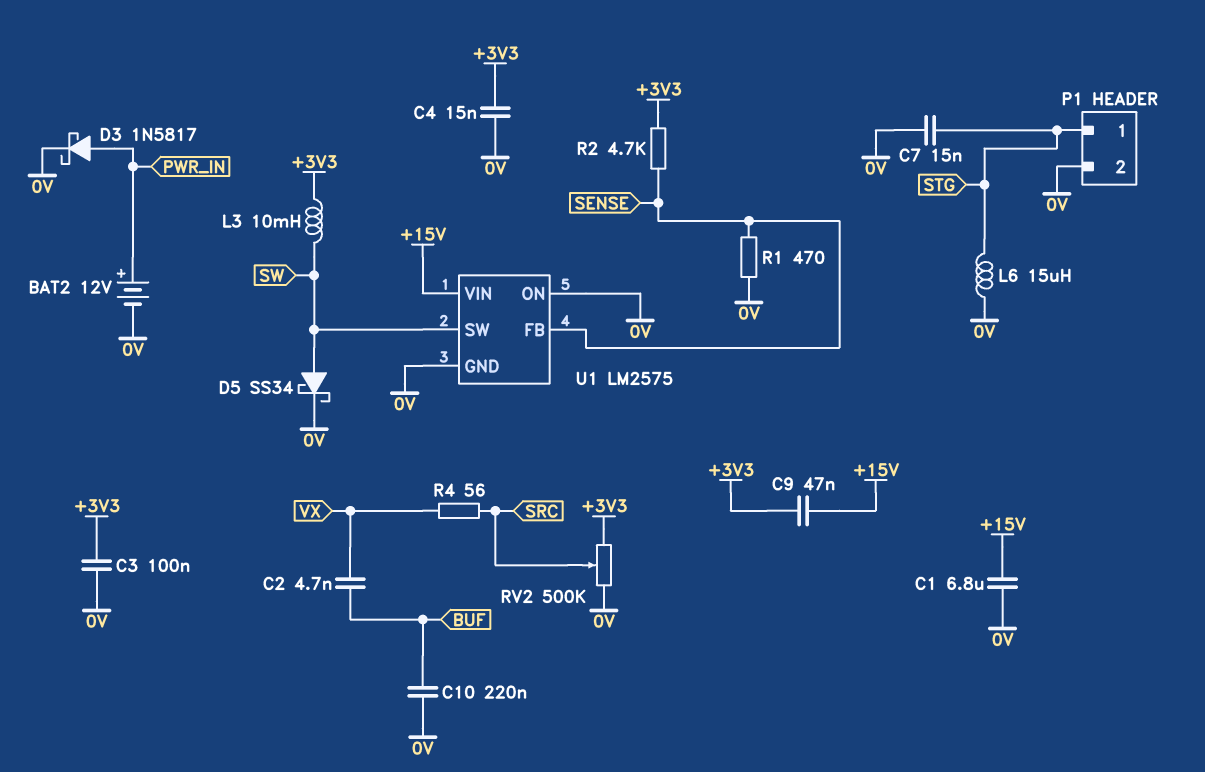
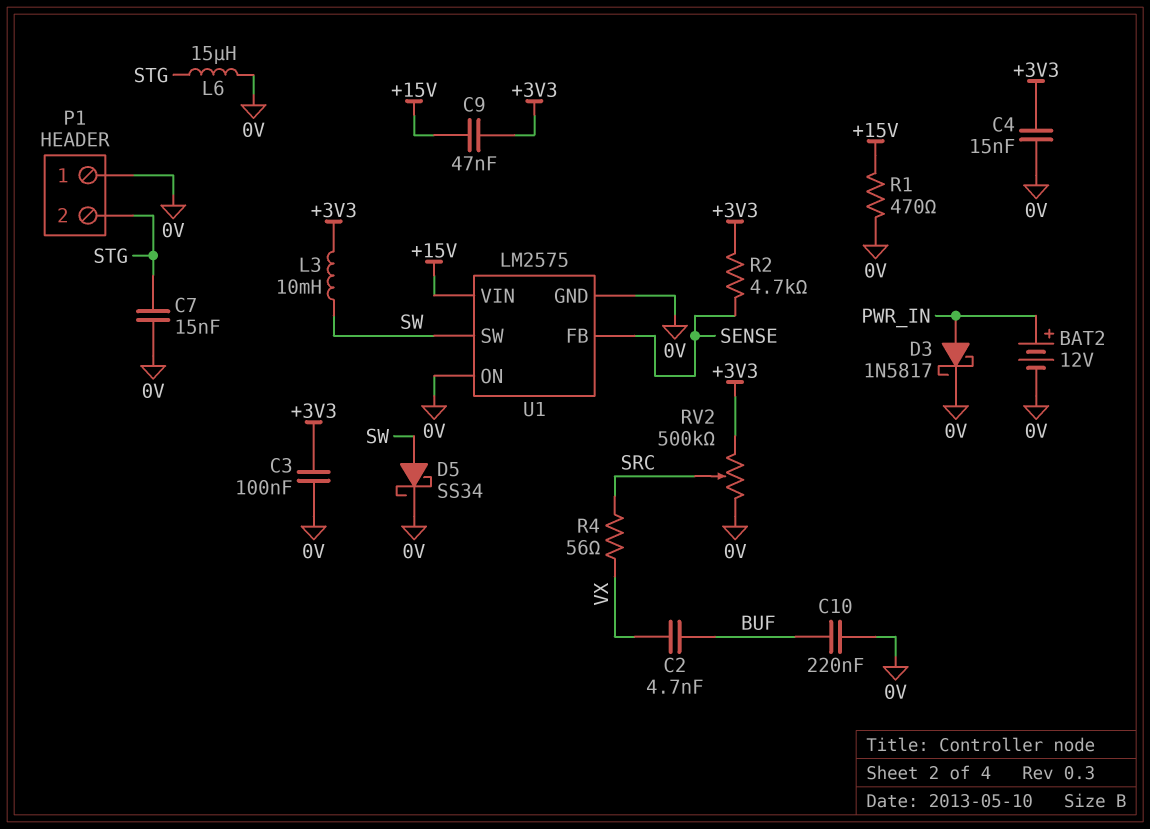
C1: 6.8uF (+15V, 0V) -> none
P1 pin 1: STG -> 0V
P1 pin 2: 0V -> STG
R1: 470 (0V, SENSE) -> 470 (+15V, 0V)

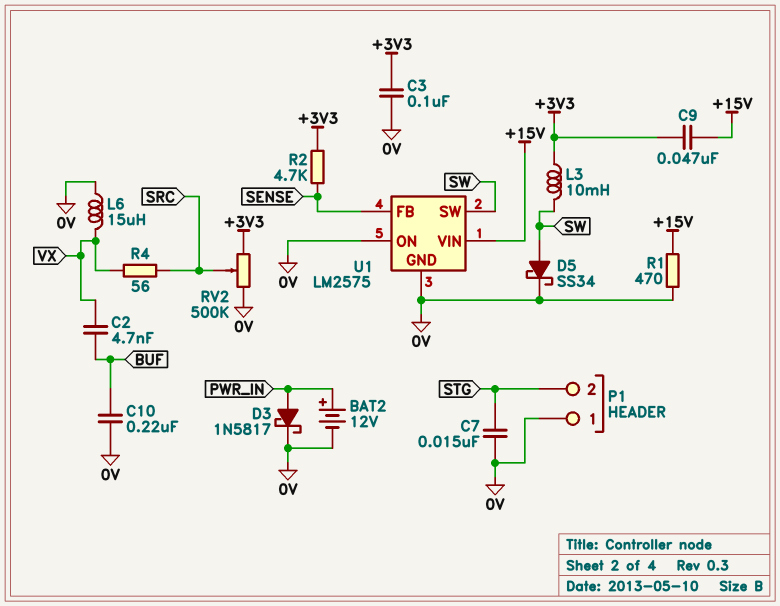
C4: 15nF (+3V3, 0V) -> none
L6: 15uH (0V, STG) -> 15uH (0V, VX)

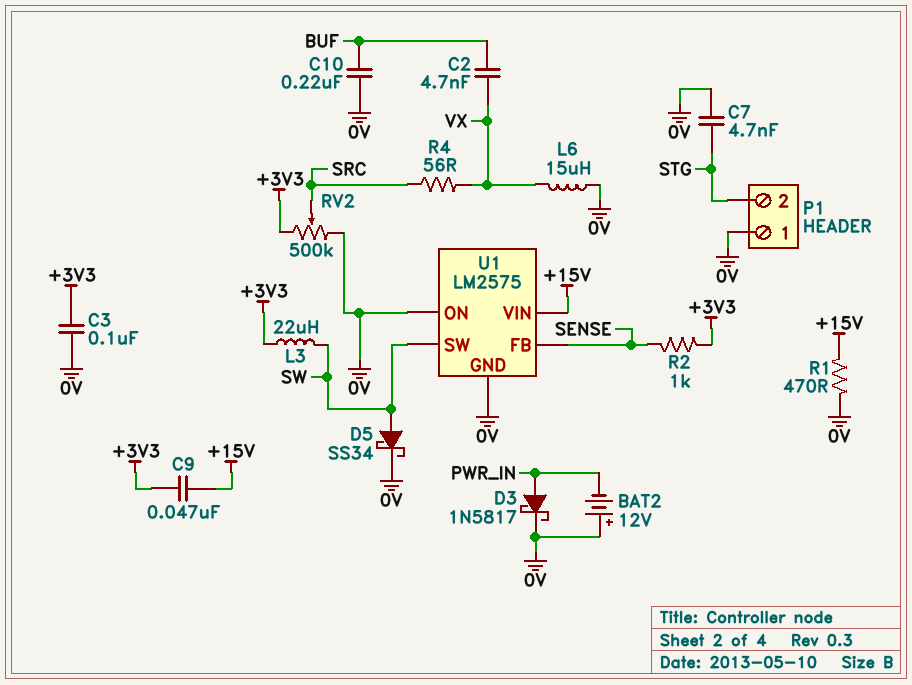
BAT2: 12V (plus PWR_IN, minus 0V) -> 12V (plus 0V, minus PWR_IN)
C7: 15nF (0V, STG) -> 4.7nF (0V, STG)
L3: 10mH (+3V3, SW) -> 22uH (+3V3, SW)
R2: 4.7k (+3V3, SENSE) -> 1k (+3V3, SENSE)

